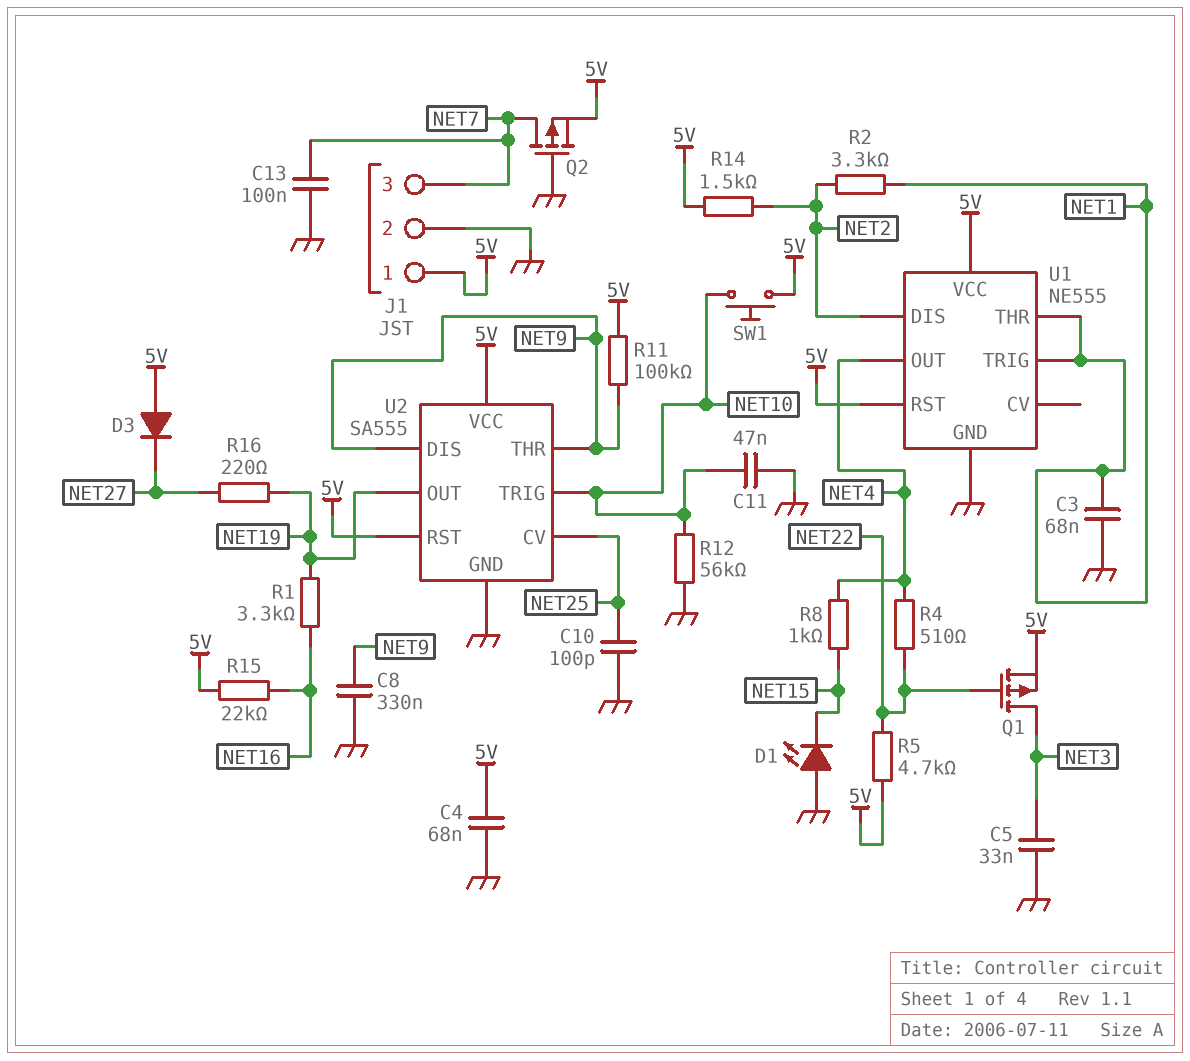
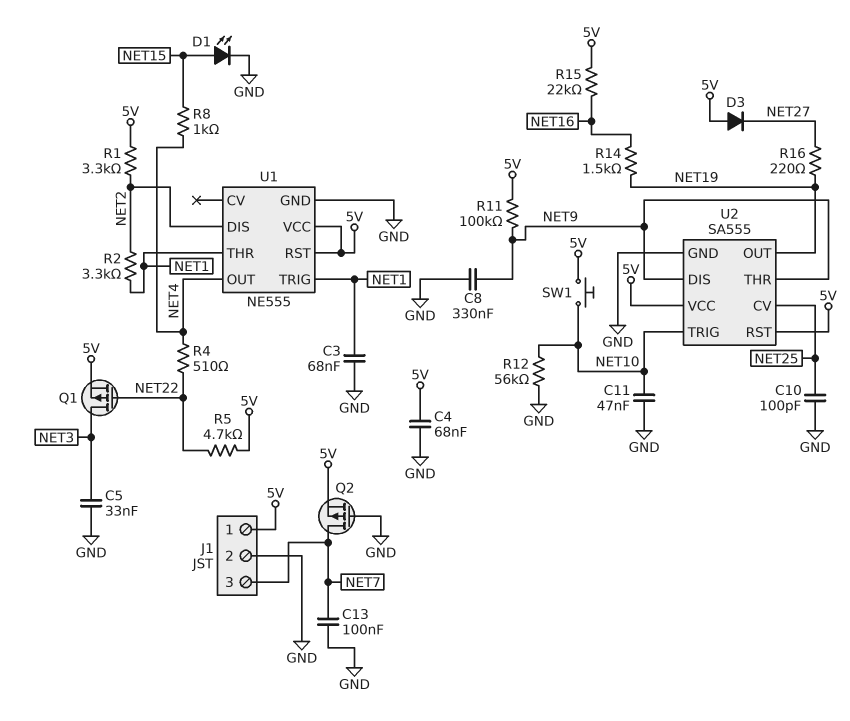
D1: LED (A GND, K NET15) -> LED (A NET15, K GND)
R1: 3.3k (NET16, NET19) -> 3.3k (5V, NET2)
R14: 1.5k (5V, NET2) -> 1.5k (NET16, NET19)

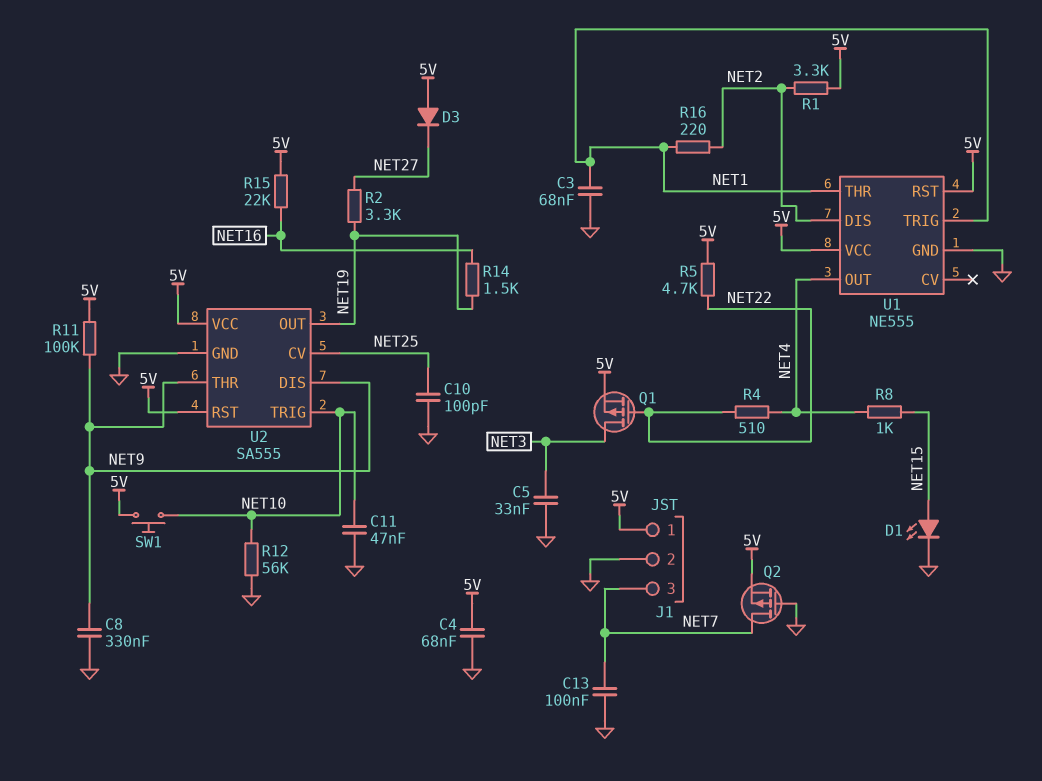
R2: 3.3k (NET1, NET2) -> 3.3k (NET19, NET27)
R16: 220 (NET19, NET27) -> 220 (NET1, NET2)

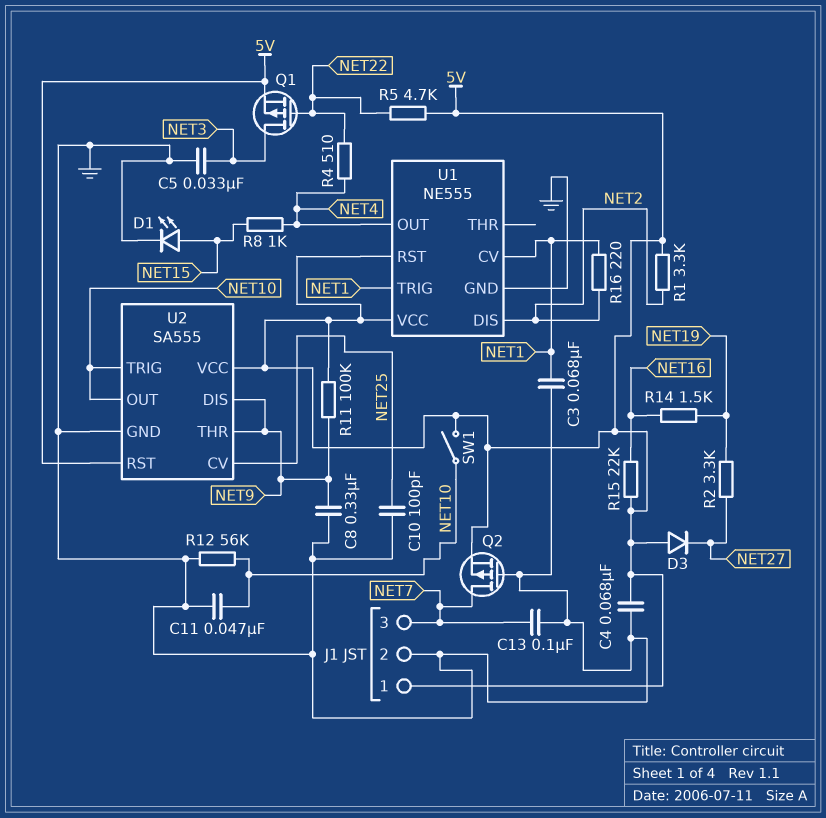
SW1: button (5V, NET10) -> switch (5V, NET10)
U1 pin CV: none -> NET1
U1 pin THR: NET1 -> none
U2 pin OUT: NET19 -> NET10

